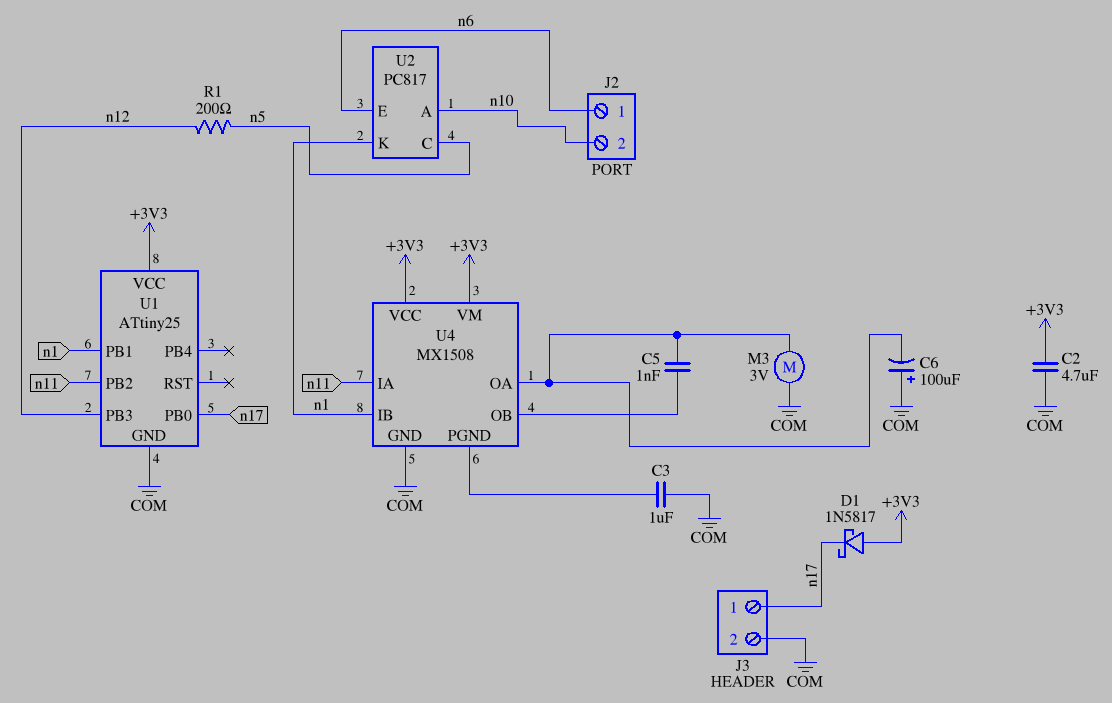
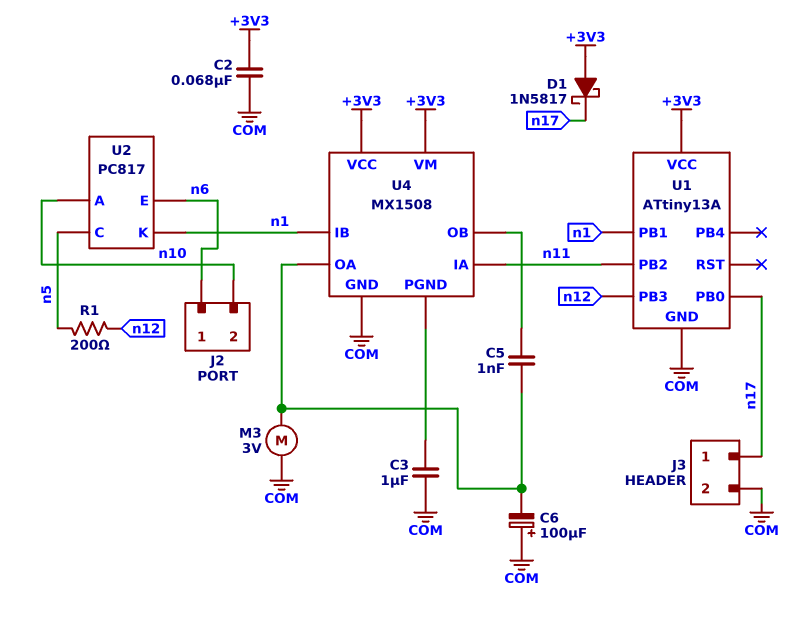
C2: 4.7uF (+3V3, COM) -> 68nF (+3V3, COM)
U1: ATtiny25 -> ATtiny13A

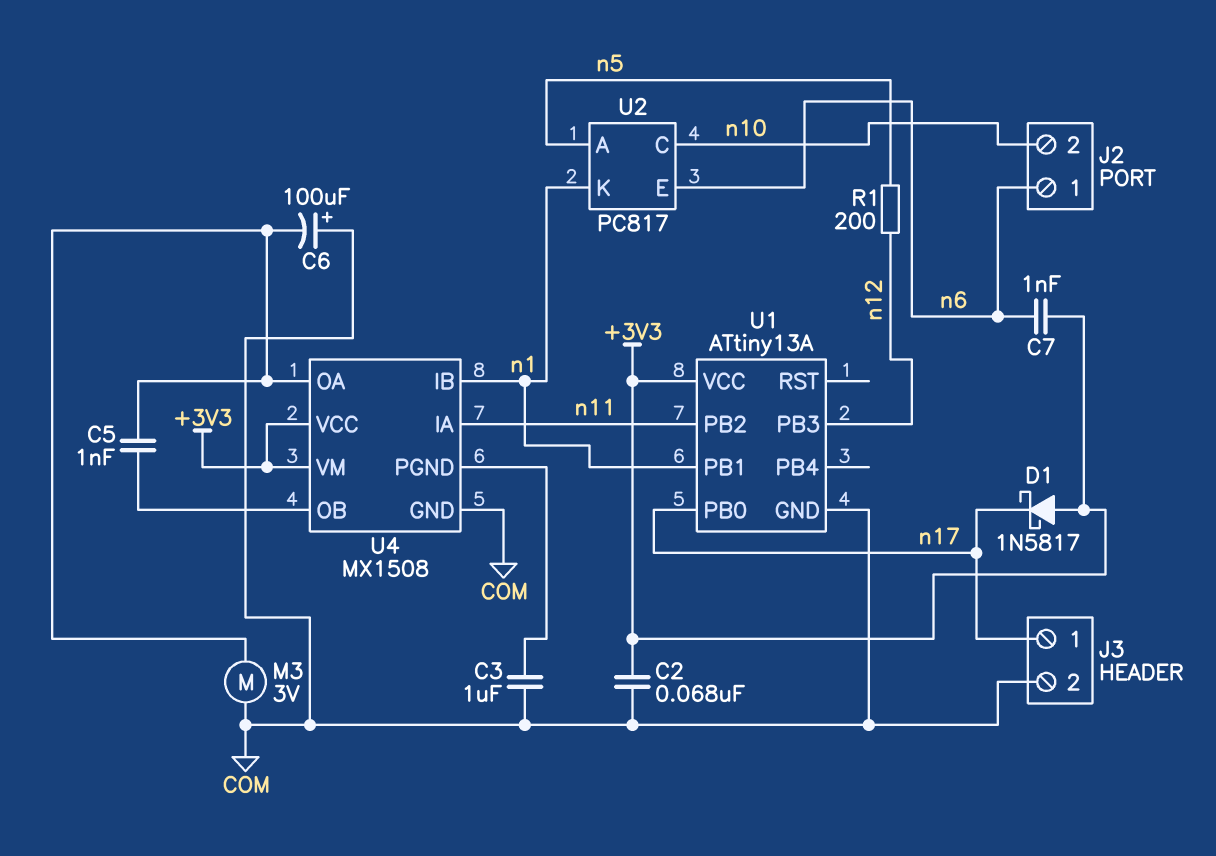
C7: none -> 1nF (+3V3, n6)
U2 pin A: n10 -> n5
U2 pin C: n5 -> n10

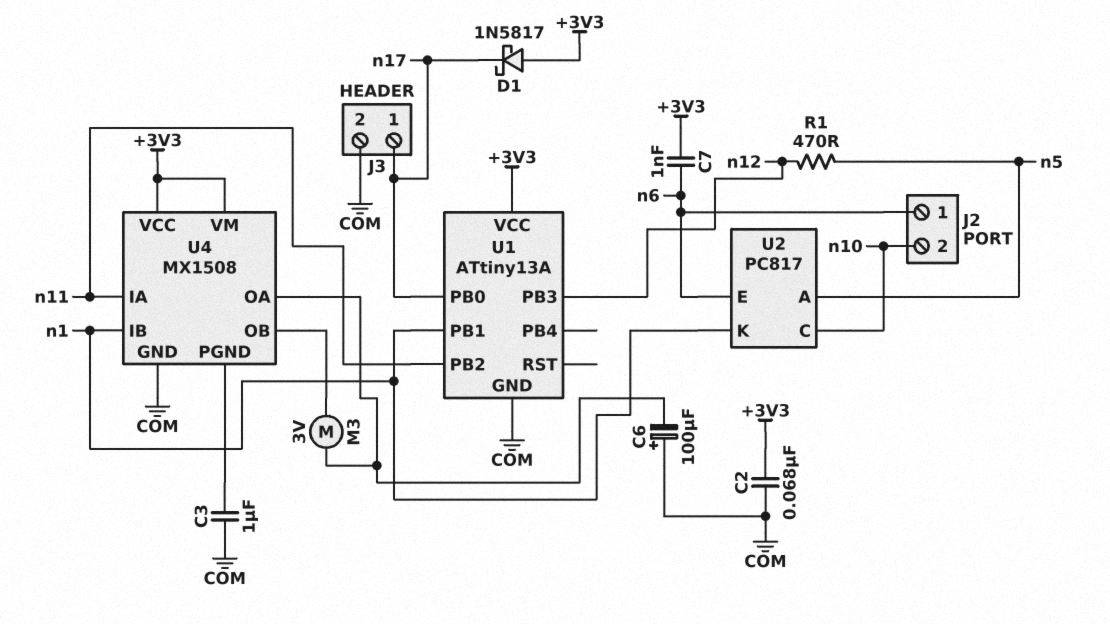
C5: 1nF (U4/OA, U4/OB) -> none
M3: motor 3V (COM, U4/OA) -> motor 3V (U4/OA, U4/OB)
R1: 200 (n5, n12) -> 470 (n5, n12)

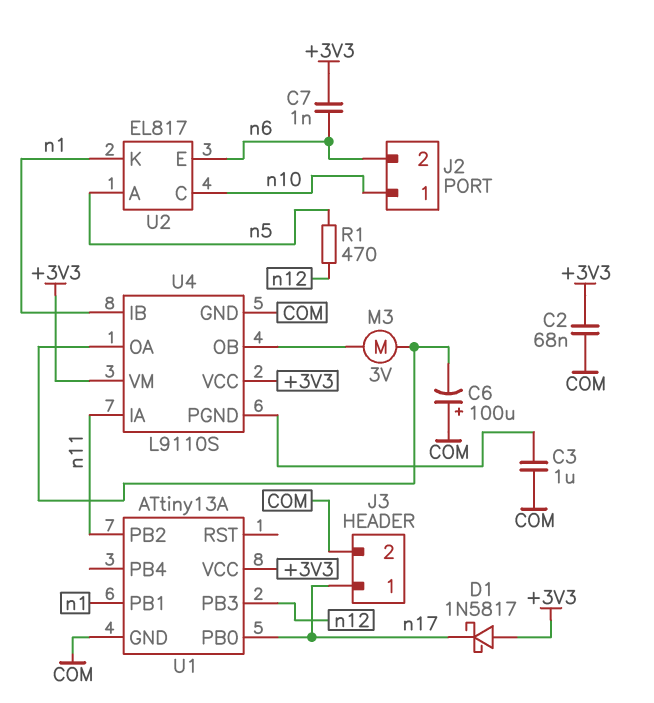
J2 pin 1: n6 -> n10
J2 pin 2: n10 -> n6
U2: PC817 -> EL817
U4: MX1508 -> L9110S

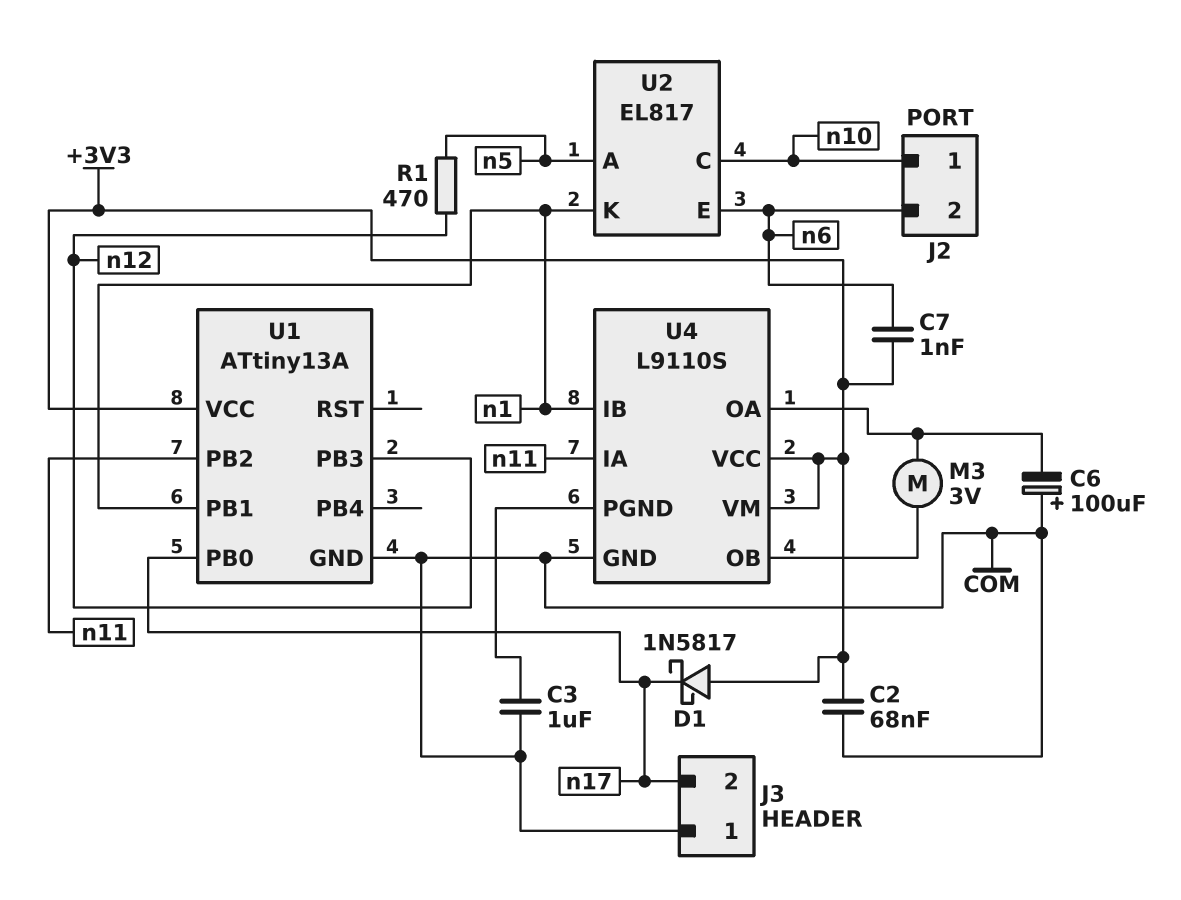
J3 pin 1: n17 -> COM
J3 pin 2: COM -> n17

